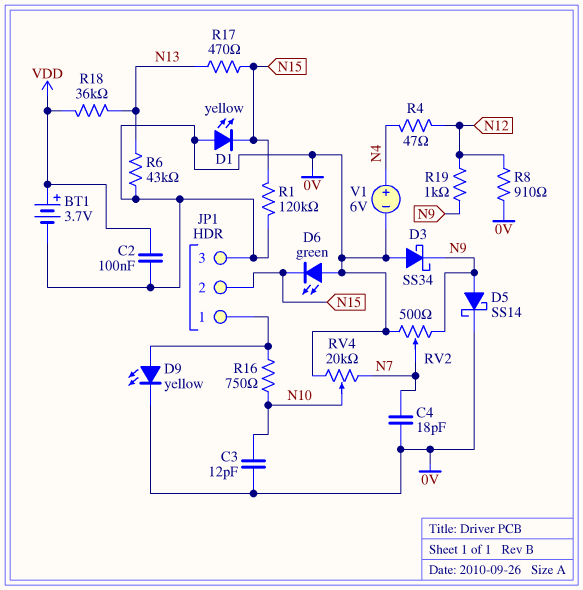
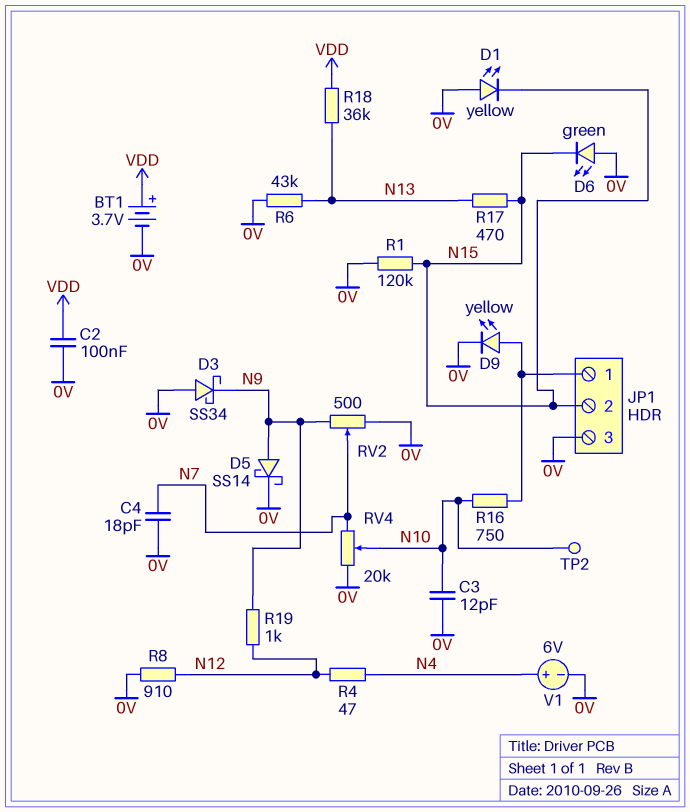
TP2: none -> test point (N10)

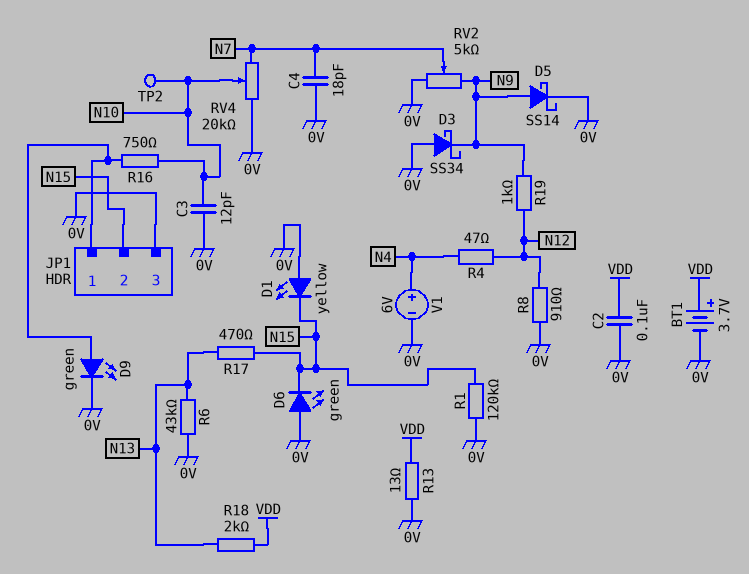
D9: LED yellow (A JP1/1, K 0V) -> LED green (A JP1/1, K 0V)
R13: none -> 13 (0V, VDD)
R18: 36k (N13, VDD) -> 2k (N13, VDD)
RV2: 500 (0V, N9, wiper N7) -> 5k (0V, N9, wiper N7)

